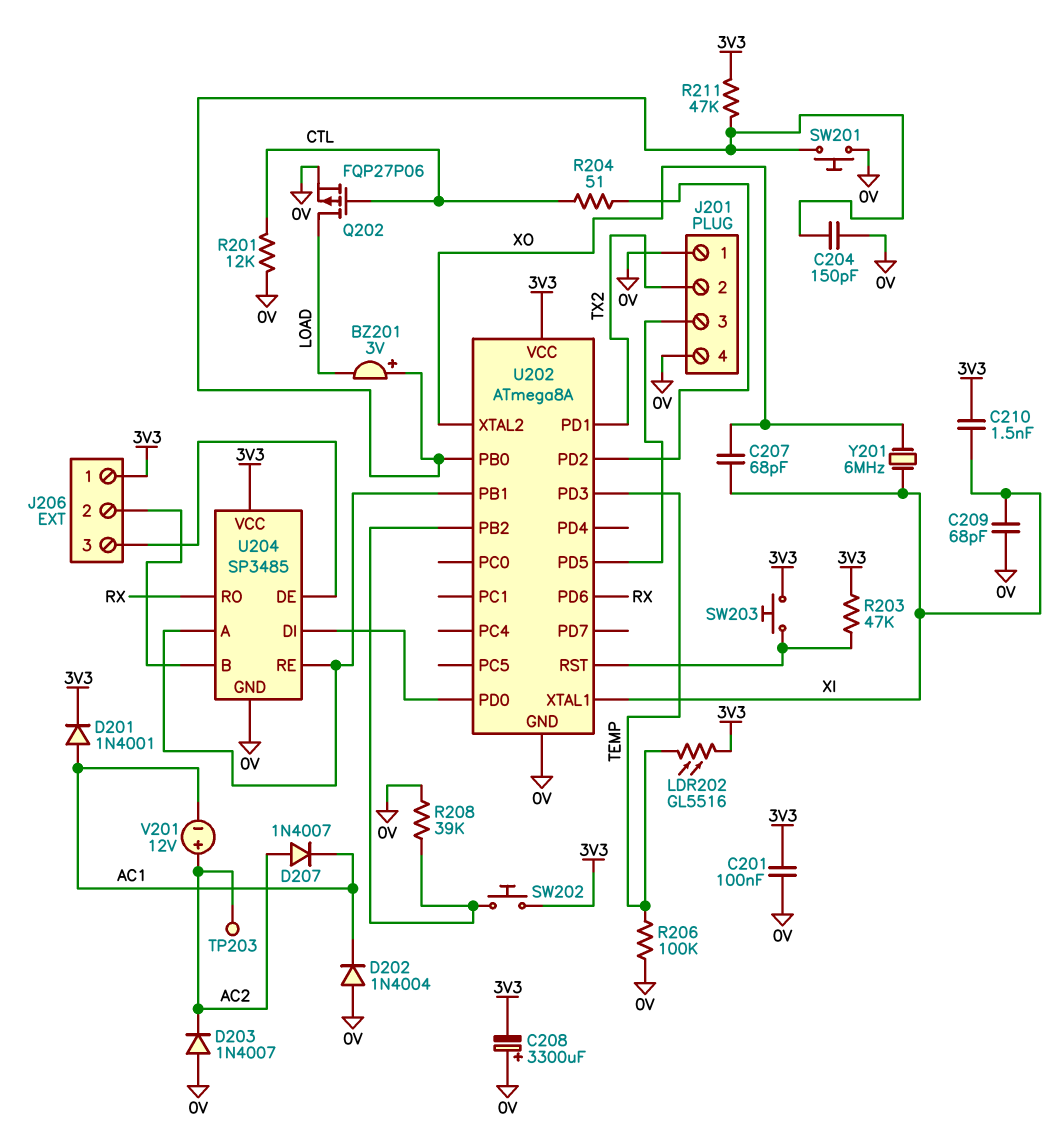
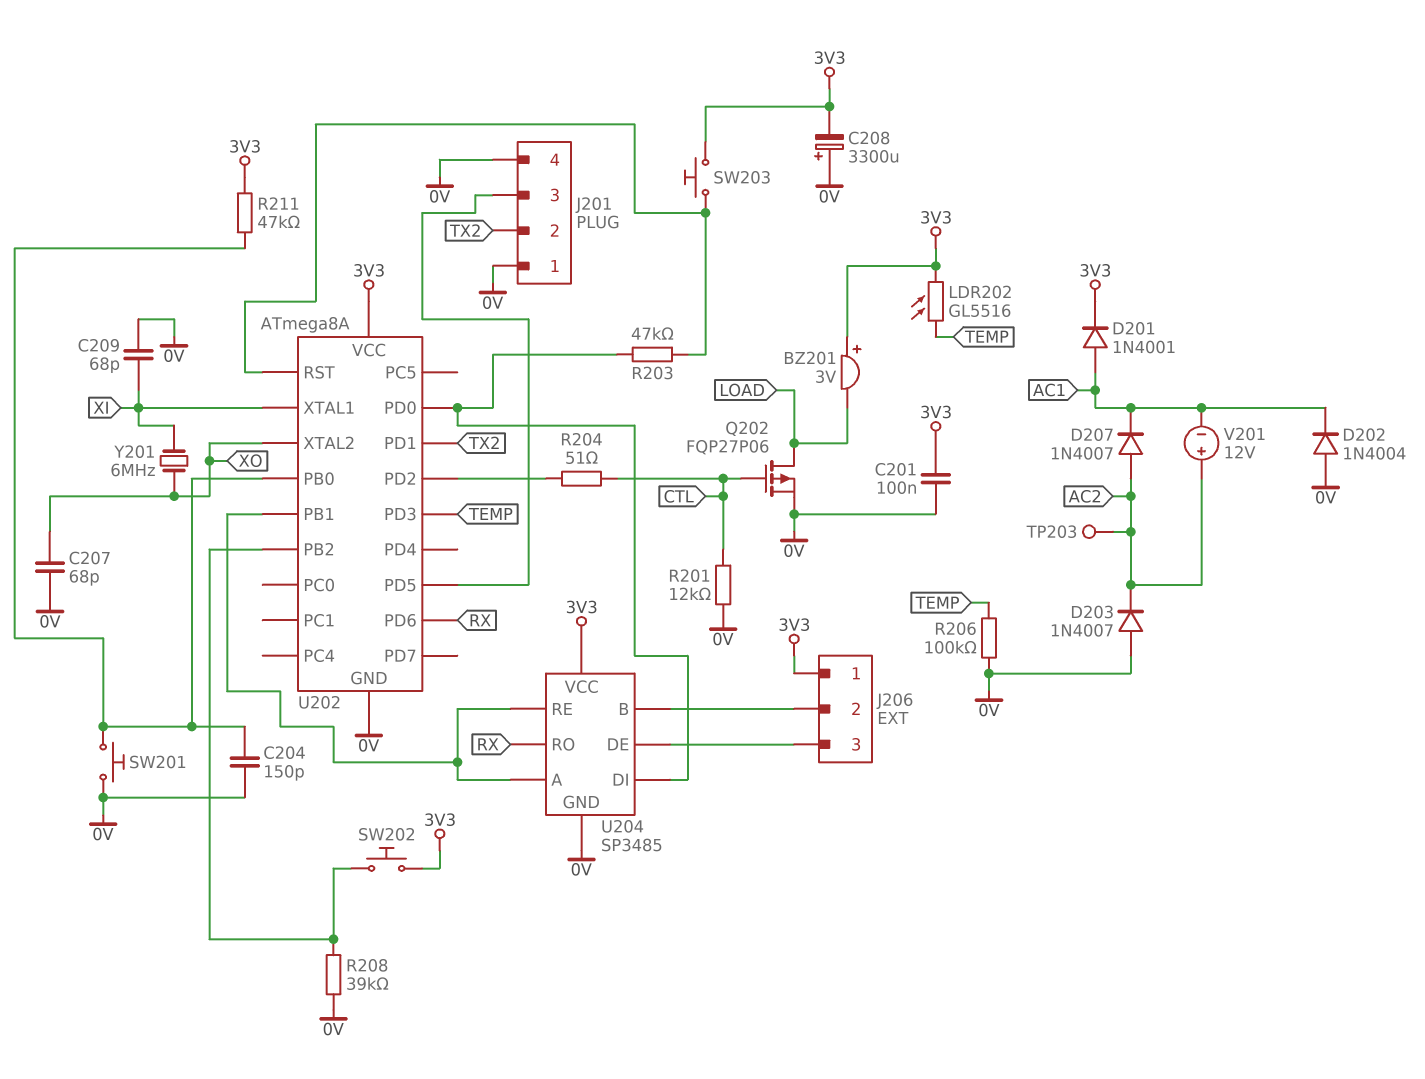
BZ201: buzzer 3V (plus U202/PB0, minus LOAD) -> buzzer 3V (plus 3V3, minus LOAD)
C207: 68pF (XI, XO) -> 68pF (0V, XO)
C210: 1.5nF (3V3, XI) -> none
R203: 47k (3V3, U202/RST) -> 47k (U202/PD0, U202/RST)

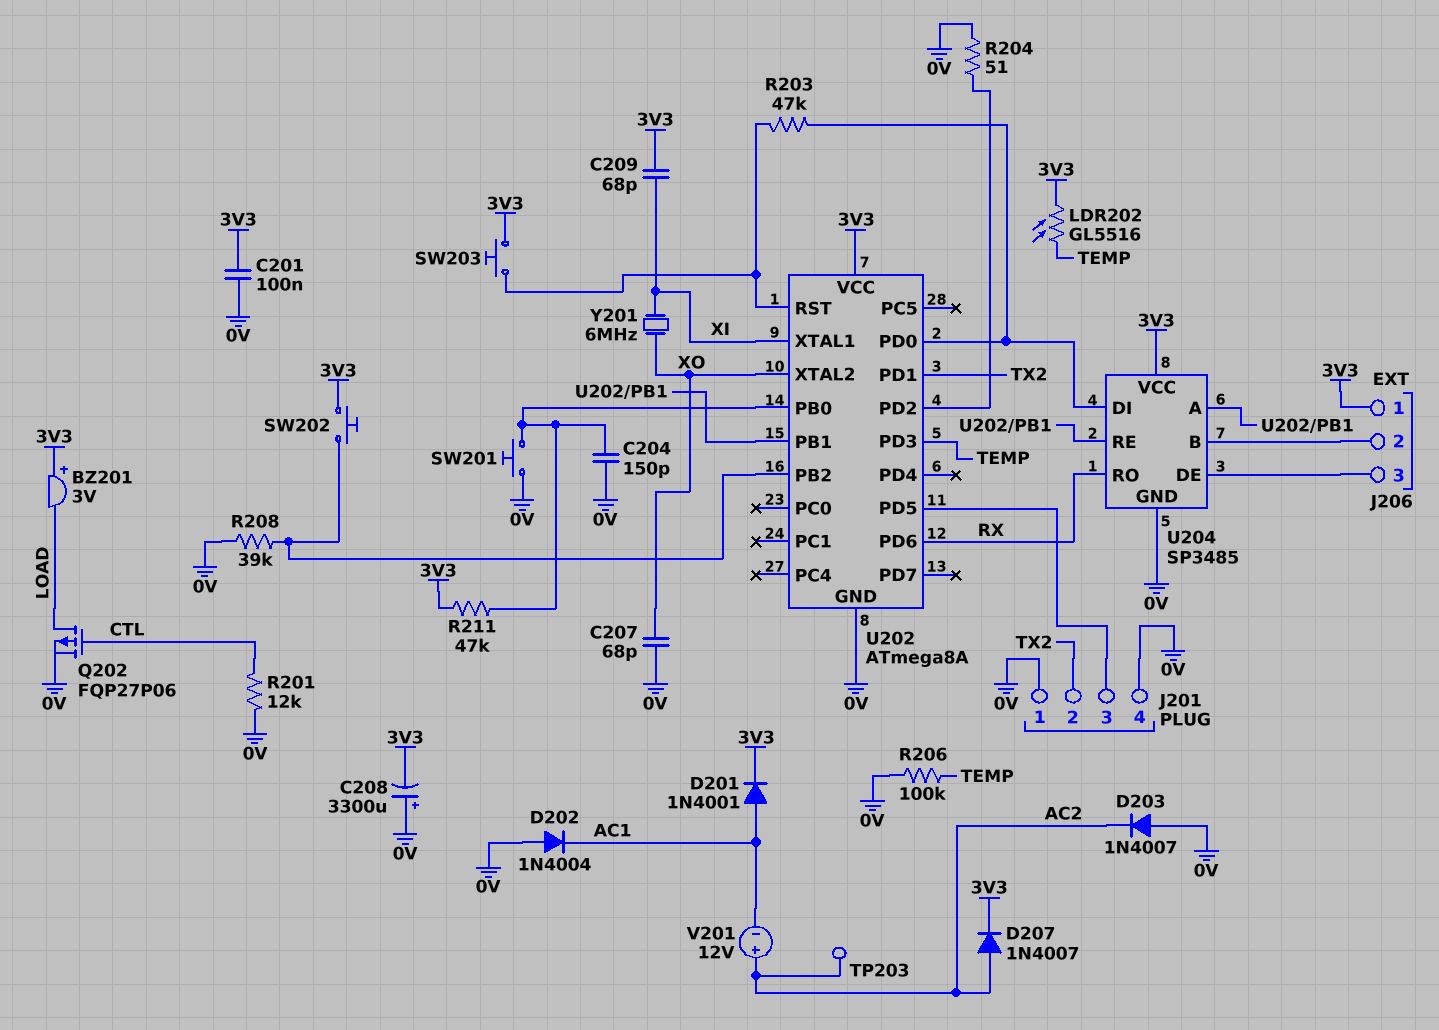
C209: 68pF (0V, XI) -> 68pF (3V3, XI)
D207: diode 1N4007 (A AC2, K AC1) -> diode 1N4007 (A AC2, K 3V3)
R204: 51 (CTL, U202/PD2) -> 51 (0V, U202/PD2)

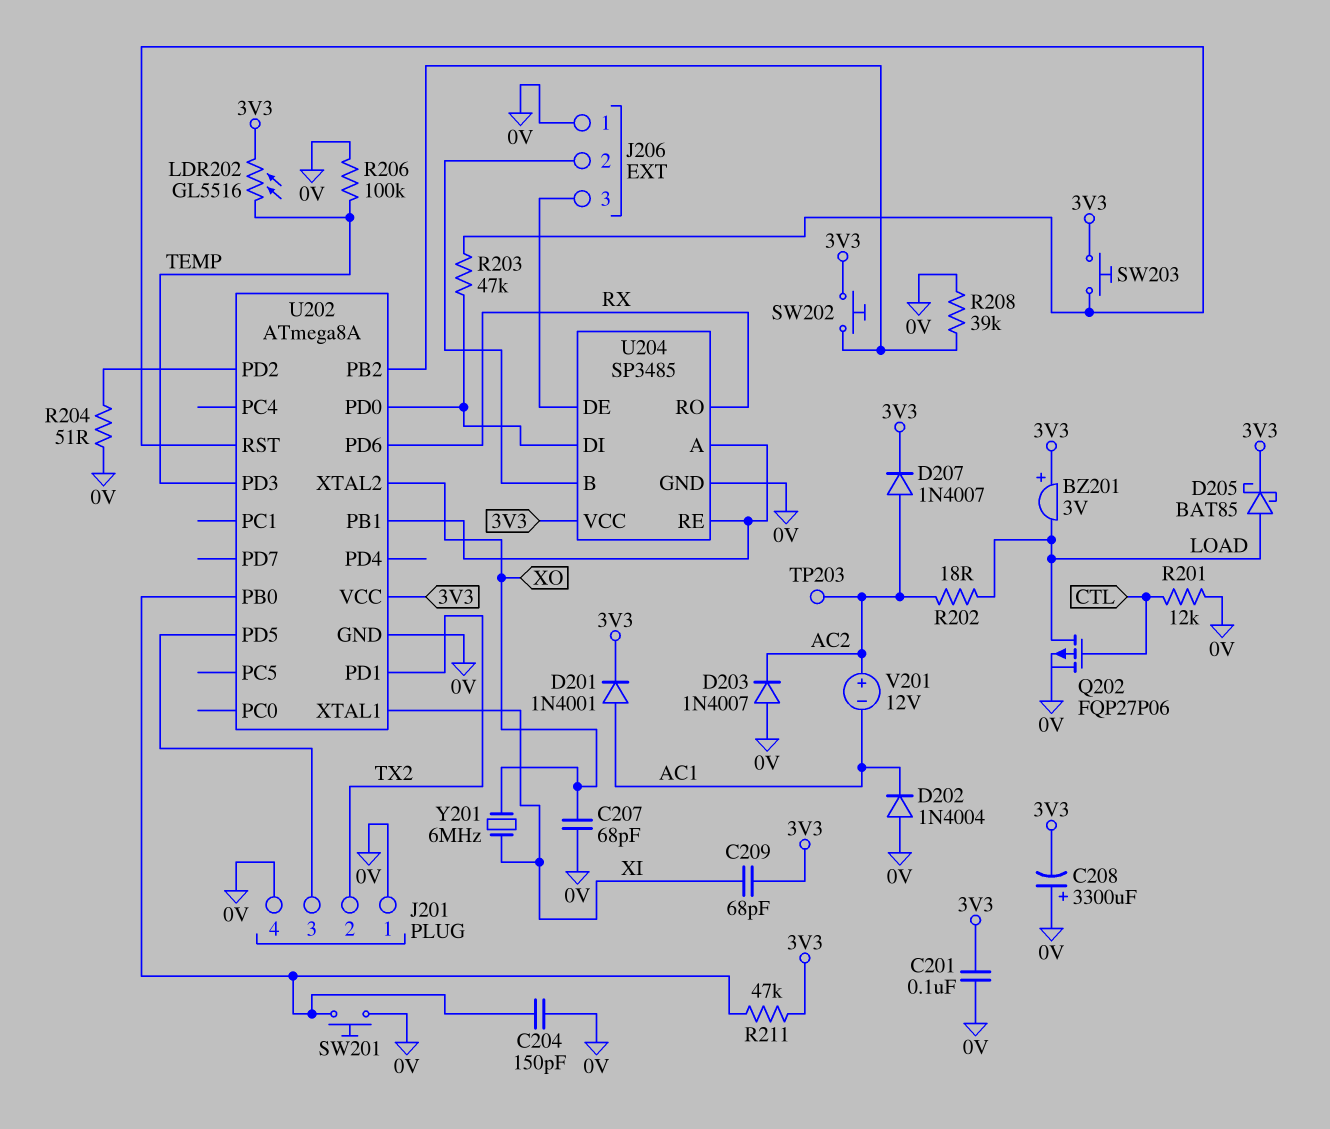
D205: none -> schottky BAT85 (A LOAD, K 3V3)
J206 pin 1: 3V3 -> 0V
R202: none -> 18 (AC2, LOAD)

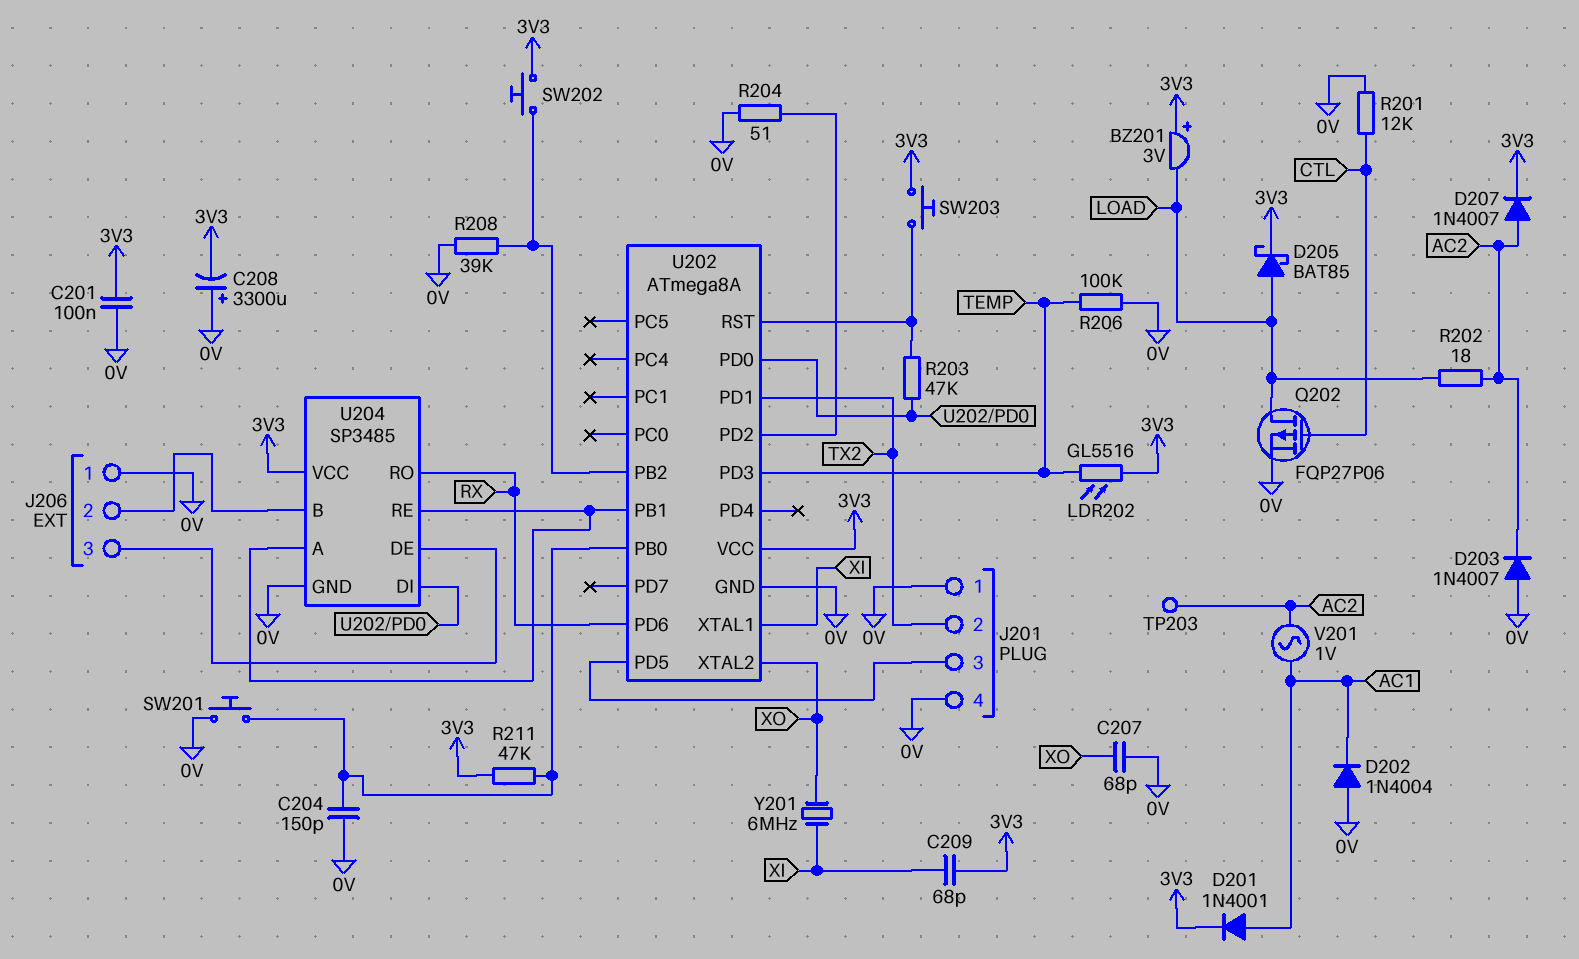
V201: 12V (plus AC2, minus AC1) -> AC 1V (AC1, AC2)

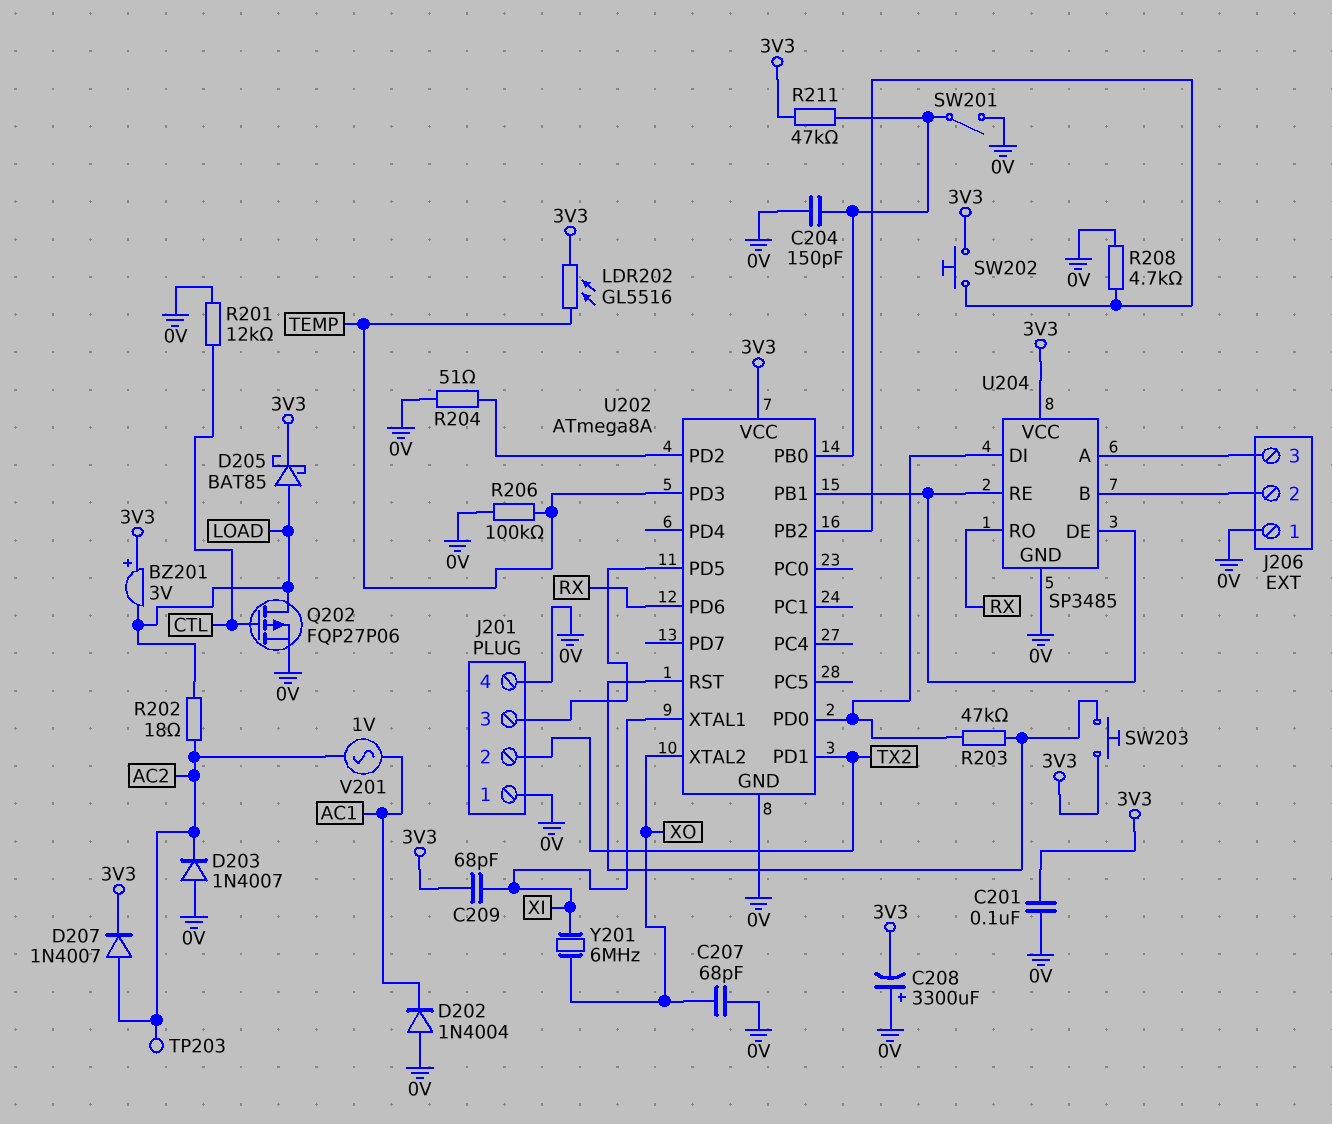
D201: diode 1N4001 (A AC1, K 3V3) -> none
R208: 39k (0V, U202/PB2) -> 4.7k (0V, U202/PB2)
SW201: button (0V, U202/PB0) -> switch (0V, U202/PB0)
U204 pin A: U202/PB1 -> J206/3
U204 pin DE: J206/3 -> U202/PB1

